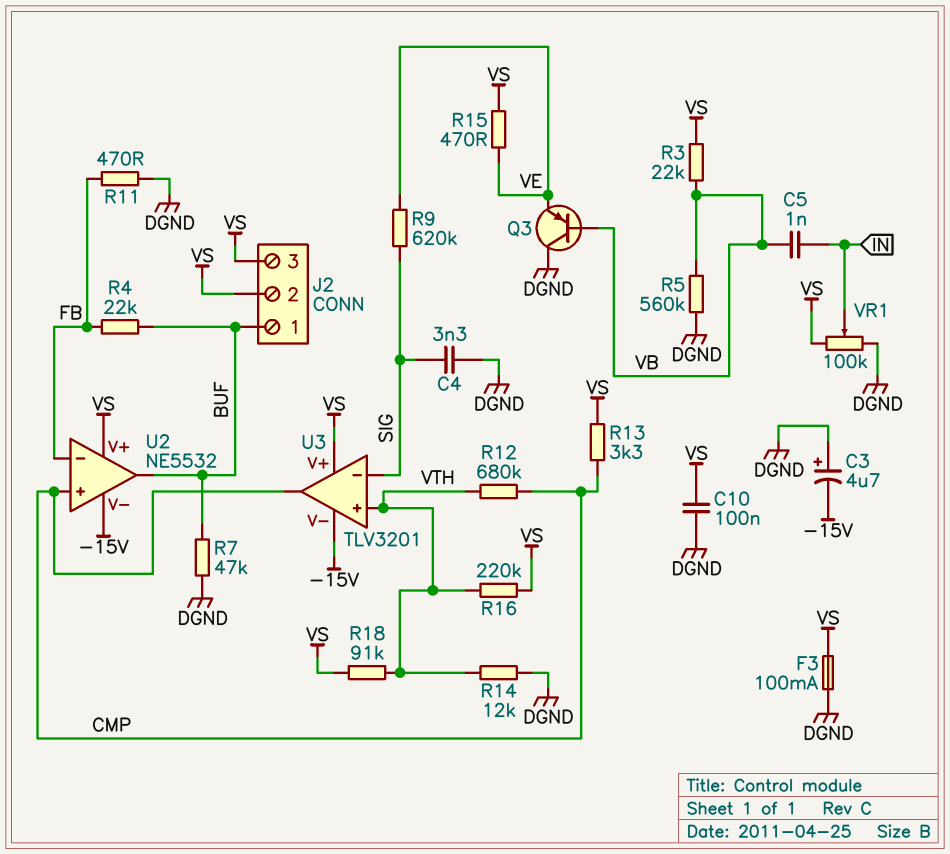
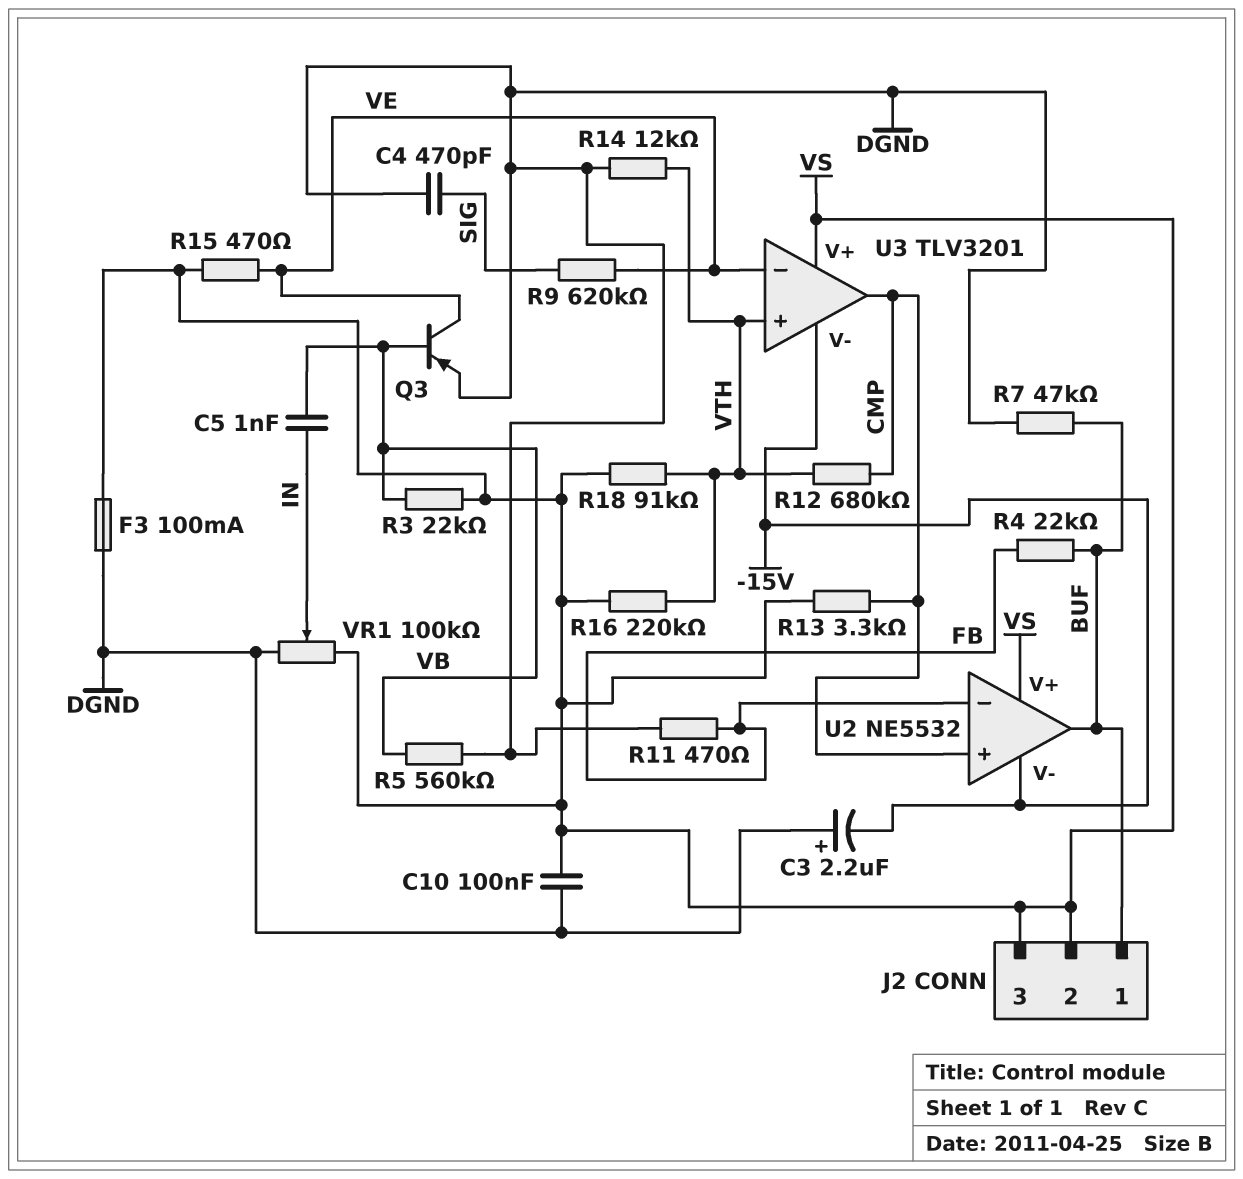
C3: 4.7uF (plus DGND, minus -15V) -> 2.2uF (plus DGND, minus -15V)
C4: 3.3nF (DGND, SIG) -> 470pF (DGND, SIG)
Q3: PNP (B VB, C DGND, E VE) -> PNP (B VB, C VE, E DGND)
U3 pin in-: SIG -> VE

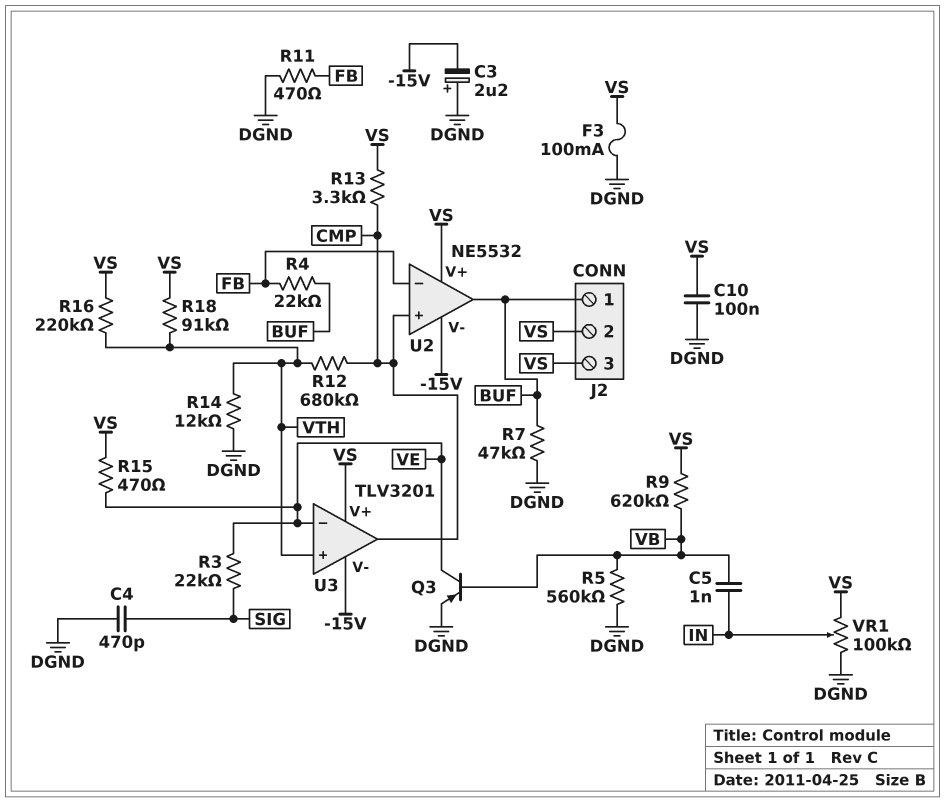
R3: 22k (VB, VS) -> 22k (SIG, VE)
R9: 620k (SIG, VE) -> 620k (VB, VS)

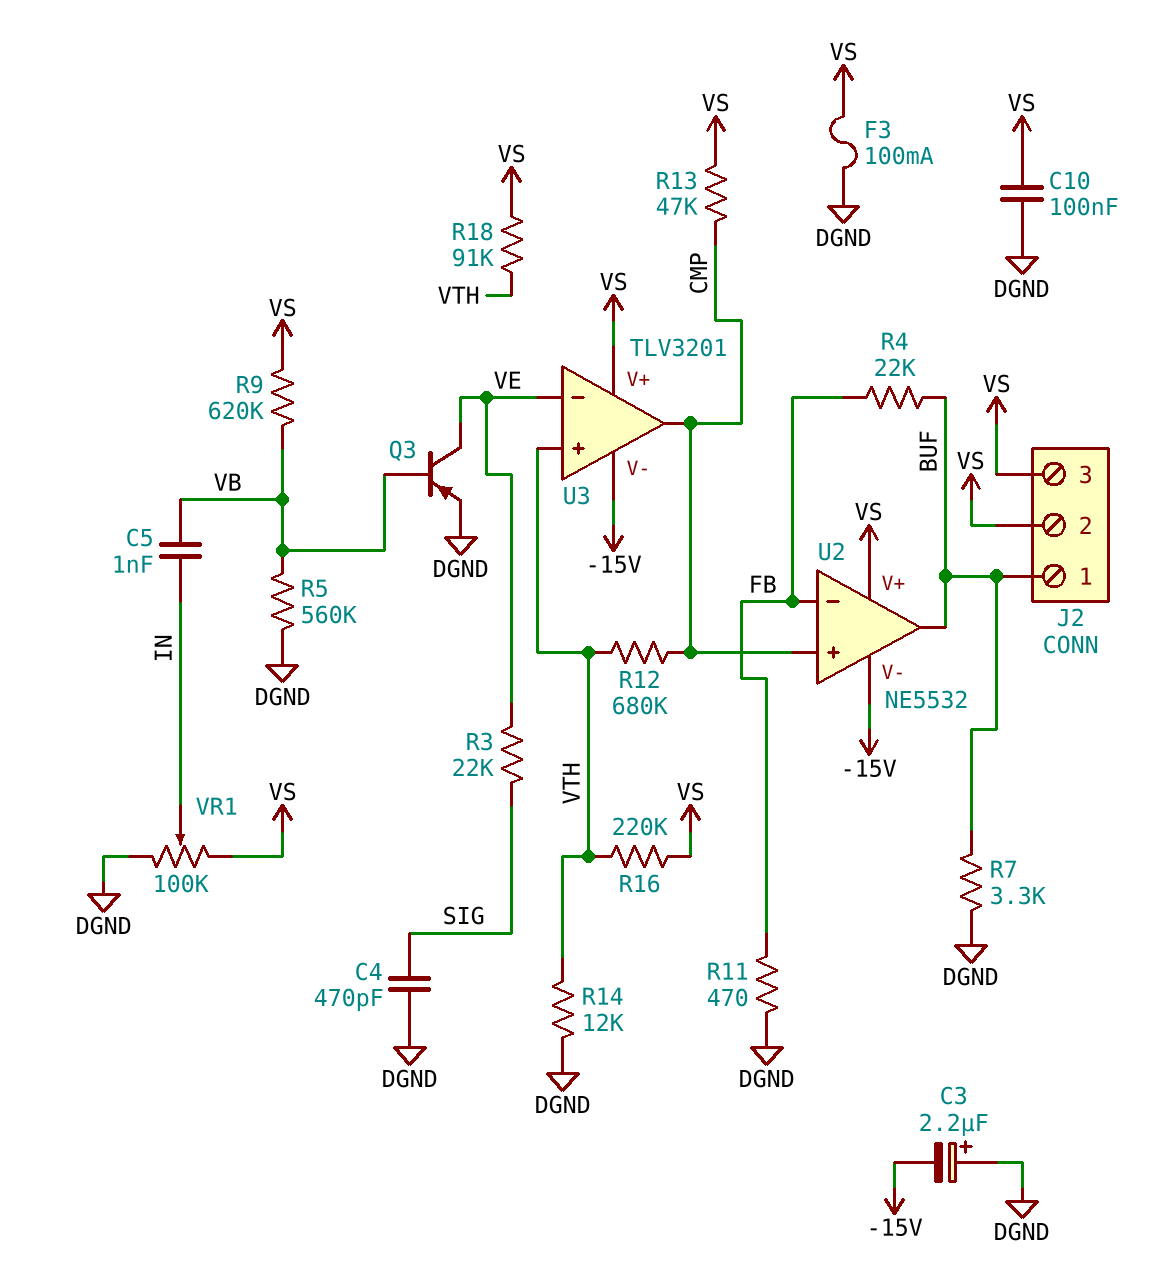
R7: 47k (BUF, DGND) -> 3.3k (BUF, DGND)
R13: 3.3k (CMP, VS) -> 47k (CMP, VS)
R15: 470 (VE, VS) -> none

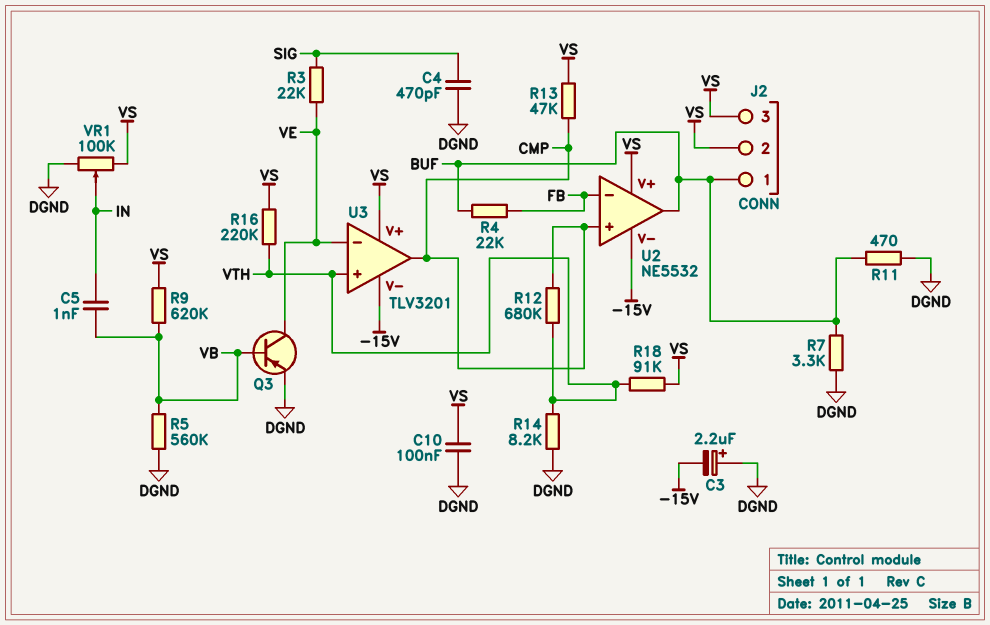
F3: 100mA (DGND, VS) -> none
R11: 470 (DGND, FB) -> 470 (BUF, DGND)
R14: 12k (DGND, VTH) -> 8.2k (DGND, VTH)

